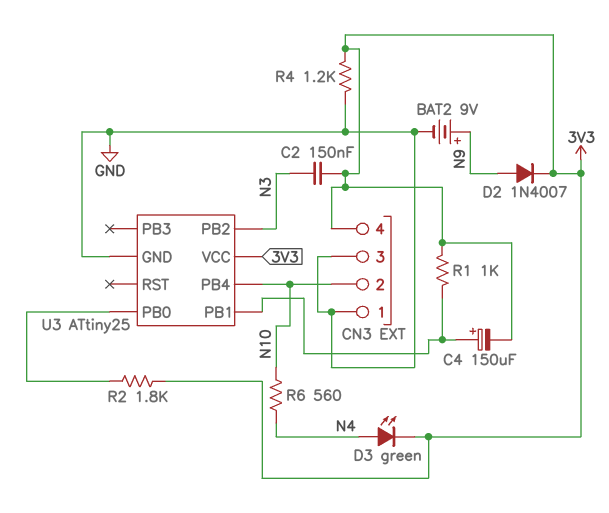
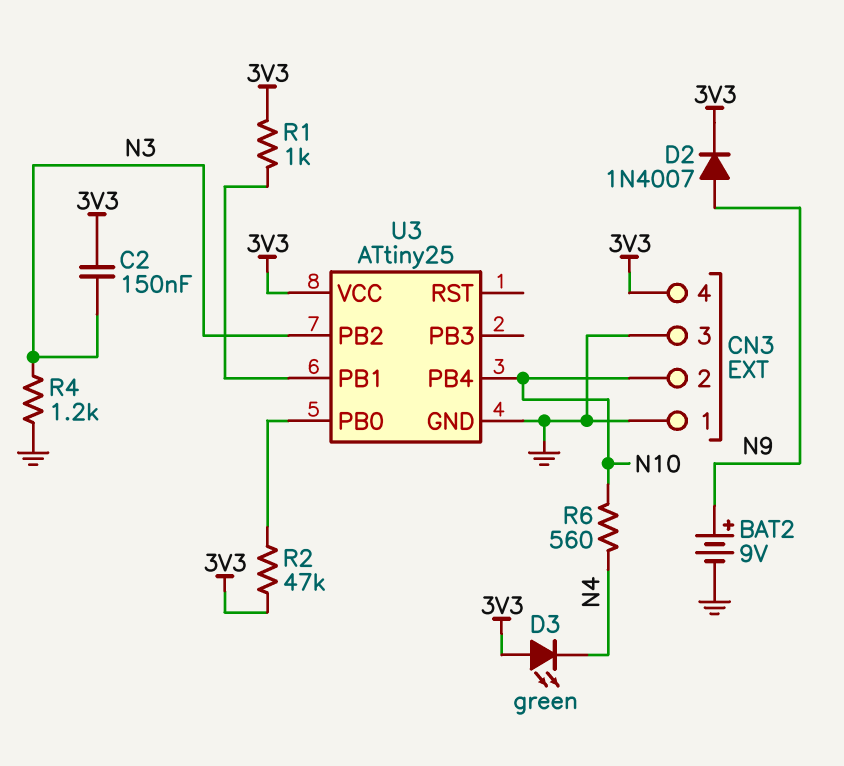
C4: 150uF (plus U3/PB1, minus 3V3) -> none
D3: LED green (A N4, K 3V3) -> LED green (A 3V3, K N4)
R2: 1.8k (3V3, U3/PB0) -> 47k (3V3, U3/PB0)
R4: 1.2k (3V3, GND) -> 1.2k (GND, N3)

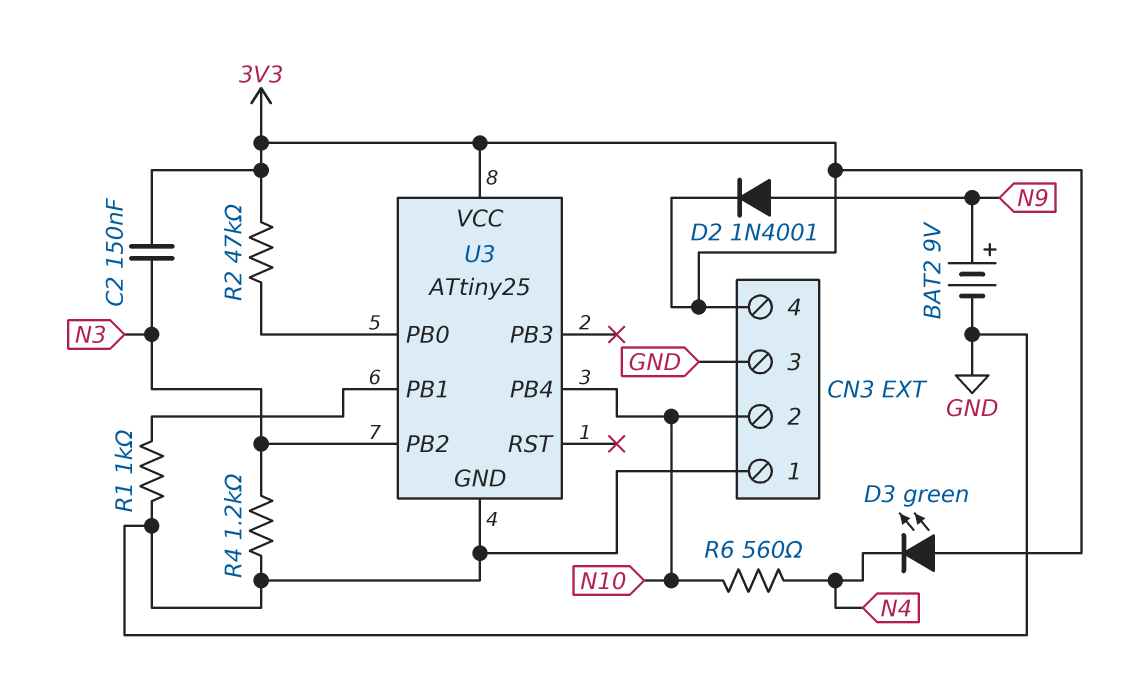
D2: diode 1N4007 (A N9, K 3V3) -> diode 1N4001 (A N9, K 3V3)
R1: 1k (3V3, U3/PB1) -> 1k (GND, U3/PB1)

